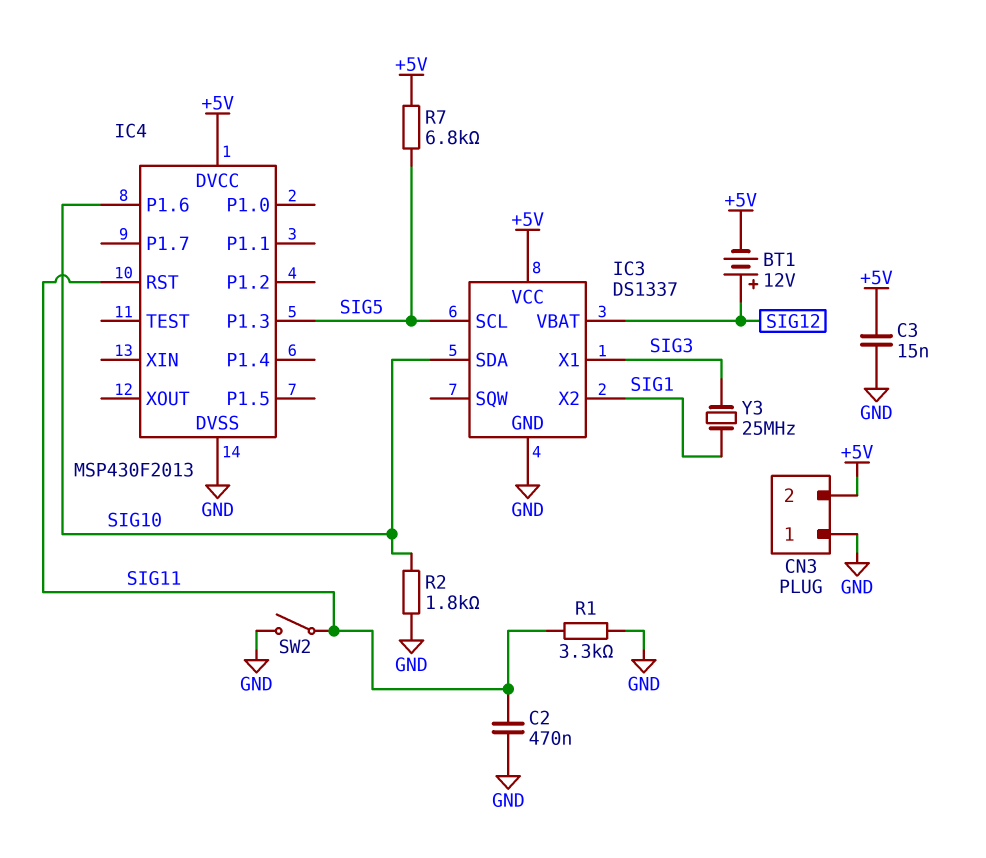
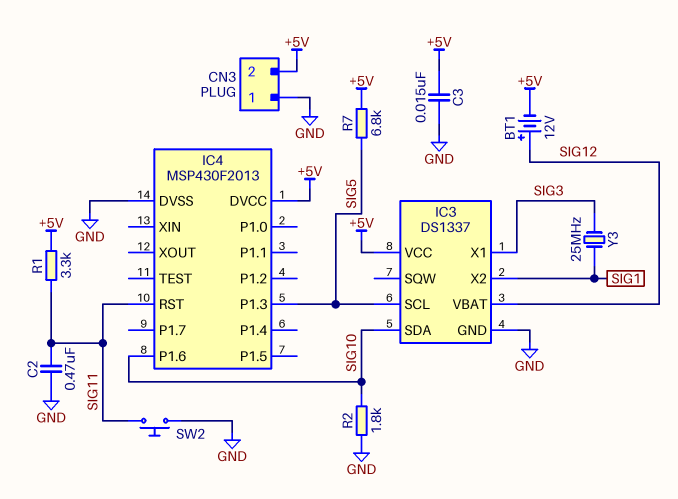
R1: 3.3k (GND, SIG11) -> 3.3k (+5V, SIG11)
SW2: switch (GND, SIG11) -> button (GND, SIG11)

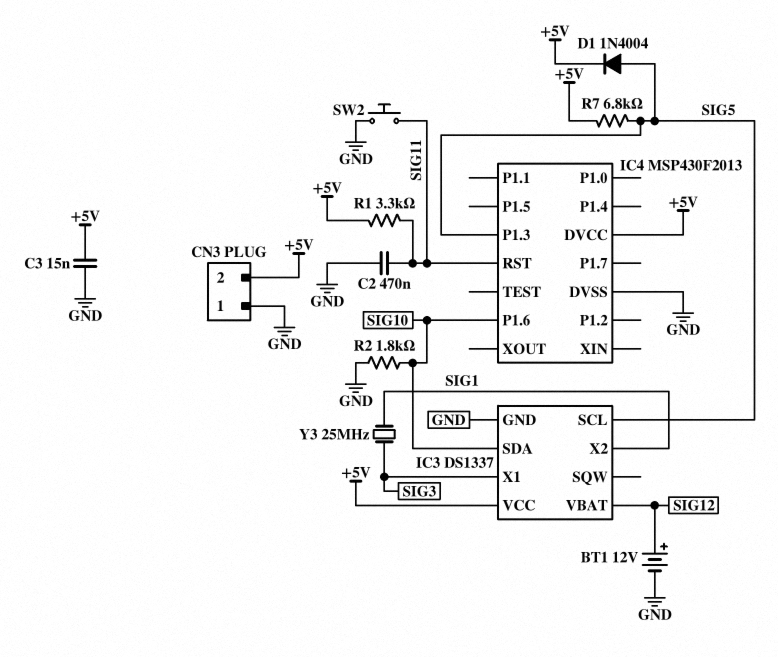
BT1: 12V (plus SIG12, minus +5V) -> 12V (plus SIG12, minus GND)
D1: none -> diode 1N4004 (A SIG5, K +5V)

